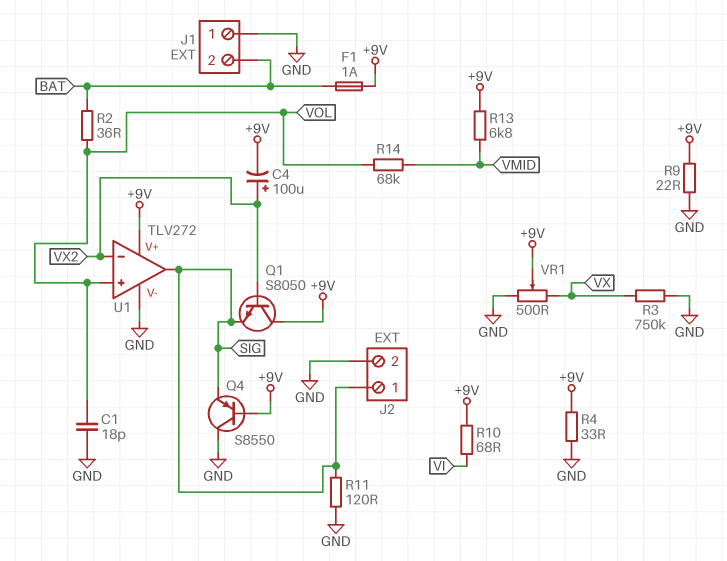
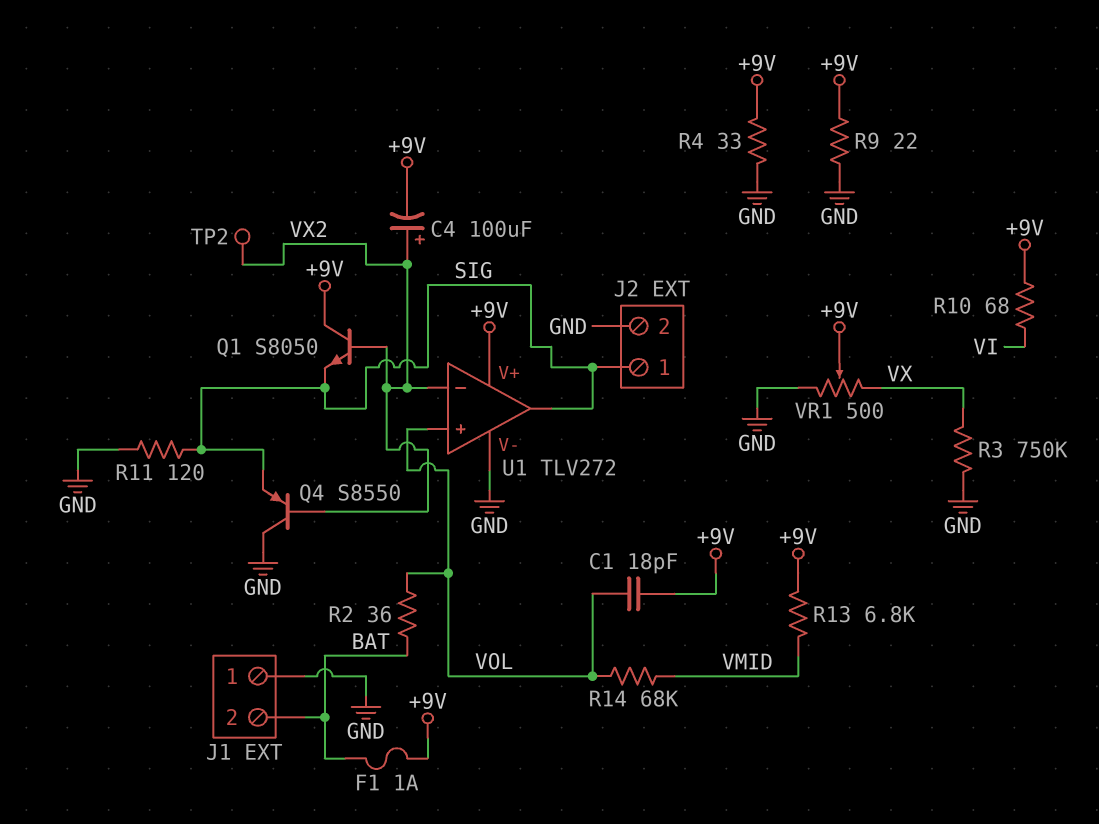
C1: 18pF (GND, VOL) -> 18pF (+9V, VOL)
Q4: PNP S8550 (B +9V, C GND, E SIG) -> PNP S8550 (B VX2, C GND, E SIG)
TP2: none -> test point (VX2)

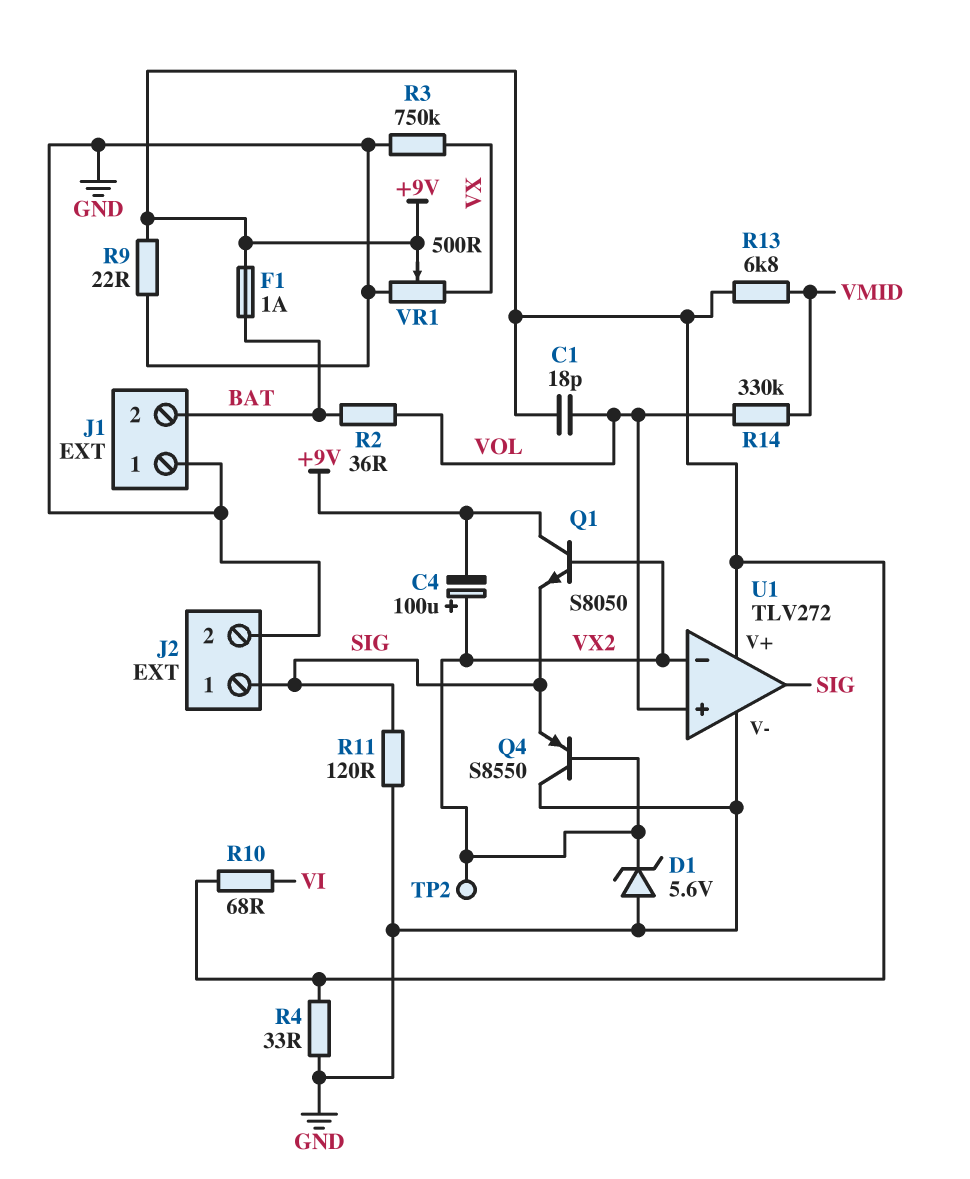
D1: none -> zener 5.6V (A GND, K VX2)
R14: 68k (VMID, VOL) -> 330k (VMID, VOL)

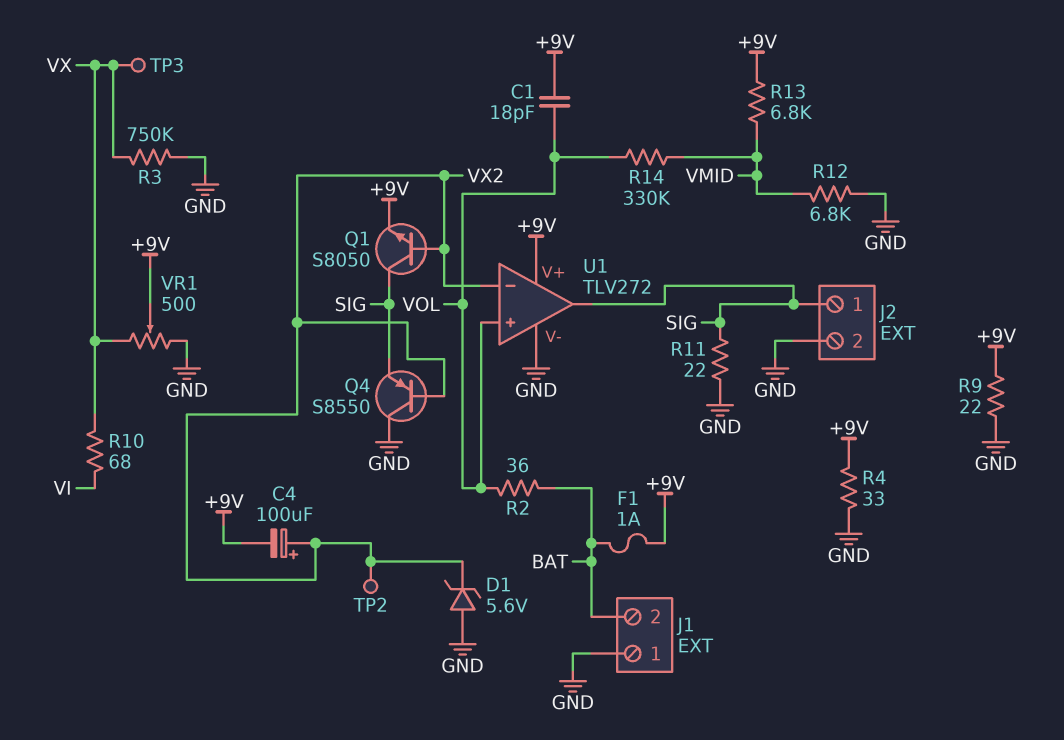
Q1: NPN S8050 (B VX2, C +9V, E SIG) -> NPN S8050 (B VX2, C SIG, E +9V)
R10: 68 (+9V, VI) -> 68 (VI, VX)
R11: 120 (GND, SIG) -> 22 (GND, SIG)
R12: none -> 6.8k (GND, VMID)
TP3: none -> test point (VX)

